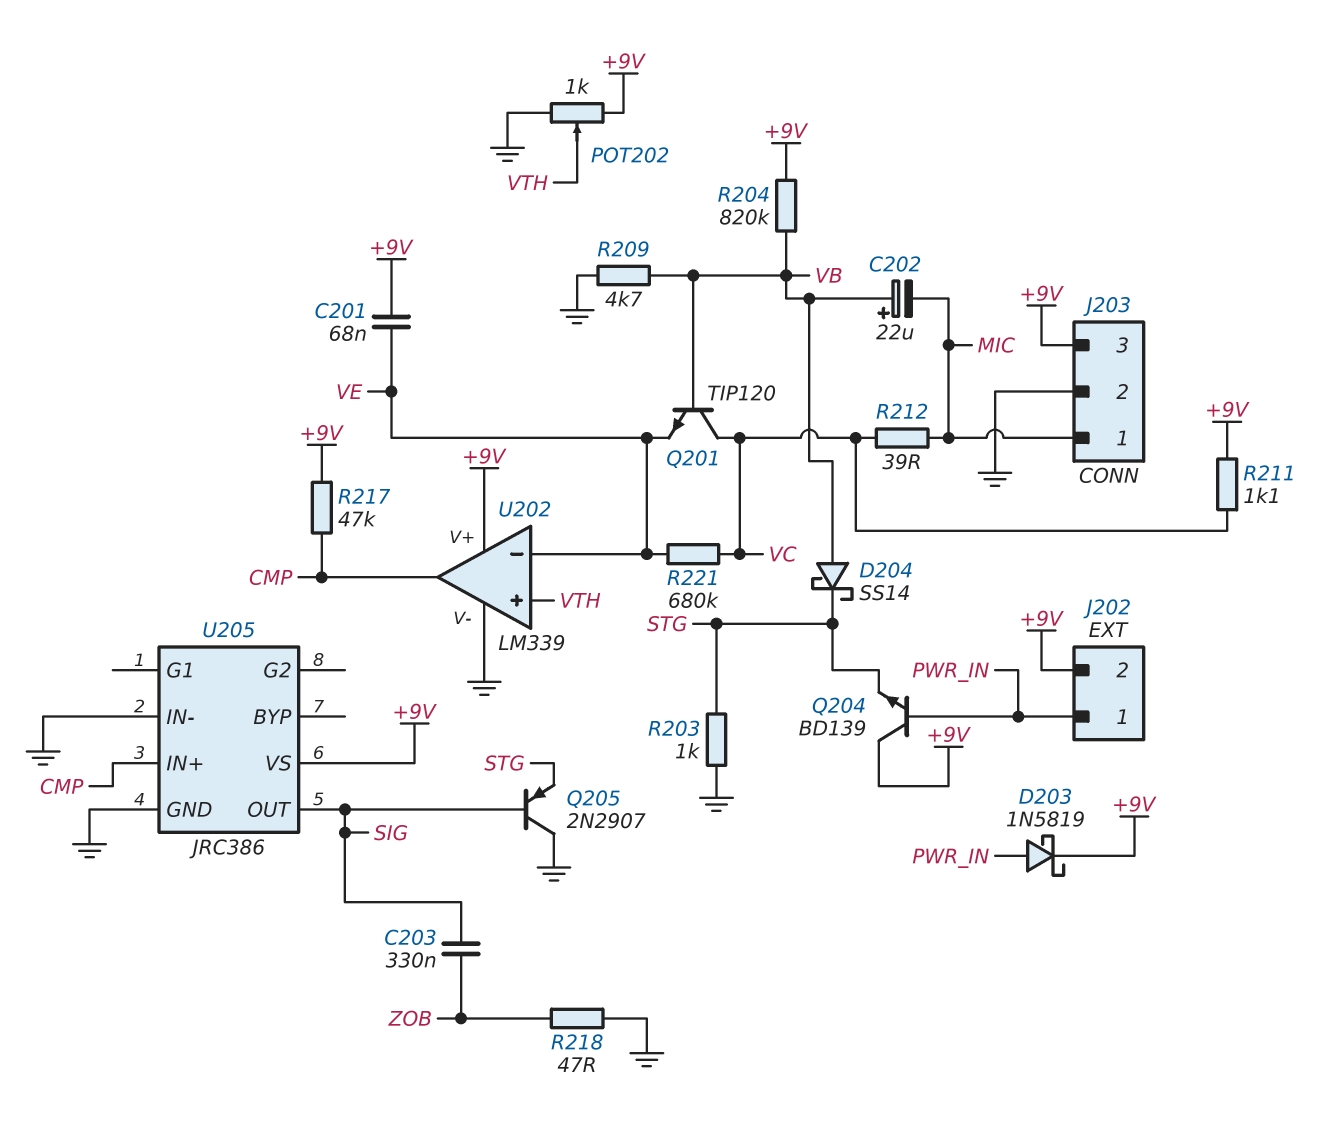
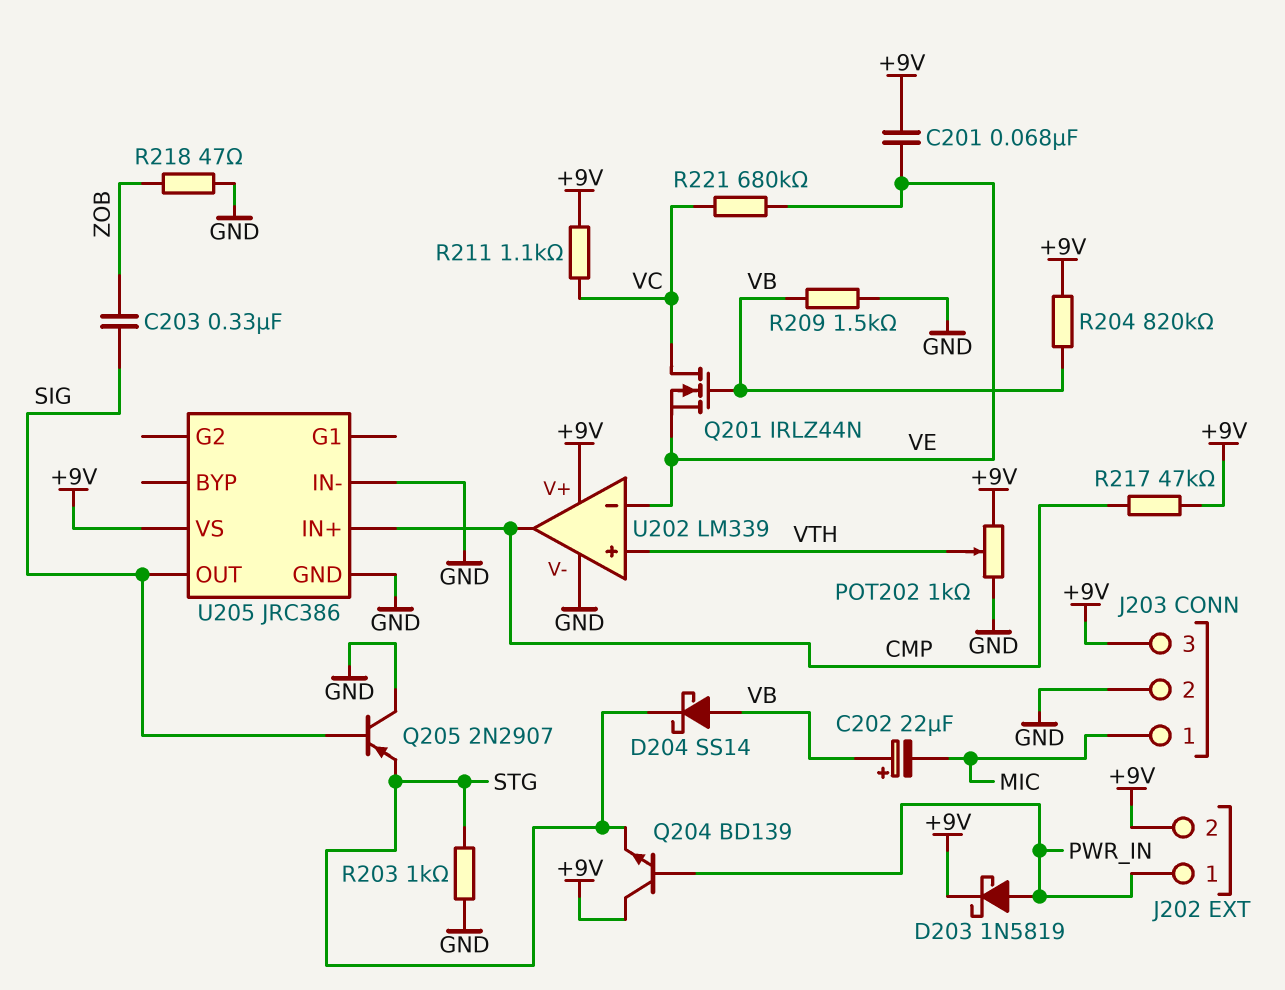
Q201: NPN TIP120 (B VB, C VC, E VE) -> NMOS IRLZ44N (G VB, D VC, S VE)
R209: 4.7k (GND, VB) -> 1.5k (GND, VB)
R212: 39 (MIC, VC) -> none

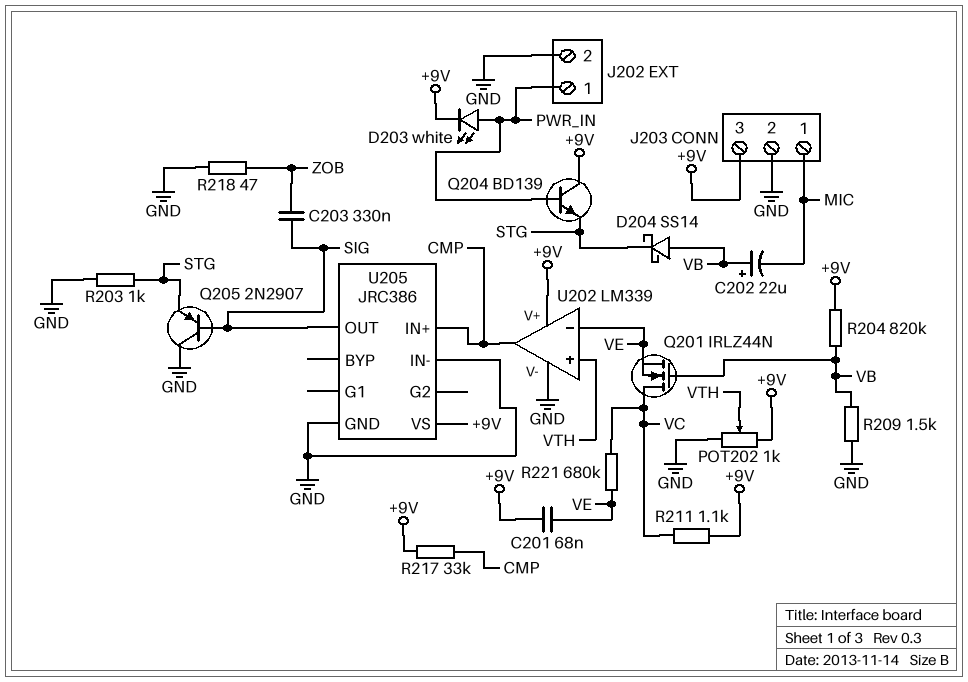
D203: schottky 1N5819 (A PWR_IN, K +9V) -> LED white (A PWR_IN, K +9V)
J202 pin 2: +9V -> GND
R217: 47k (+9V, CMP) -> 33k (+9V, CMP)

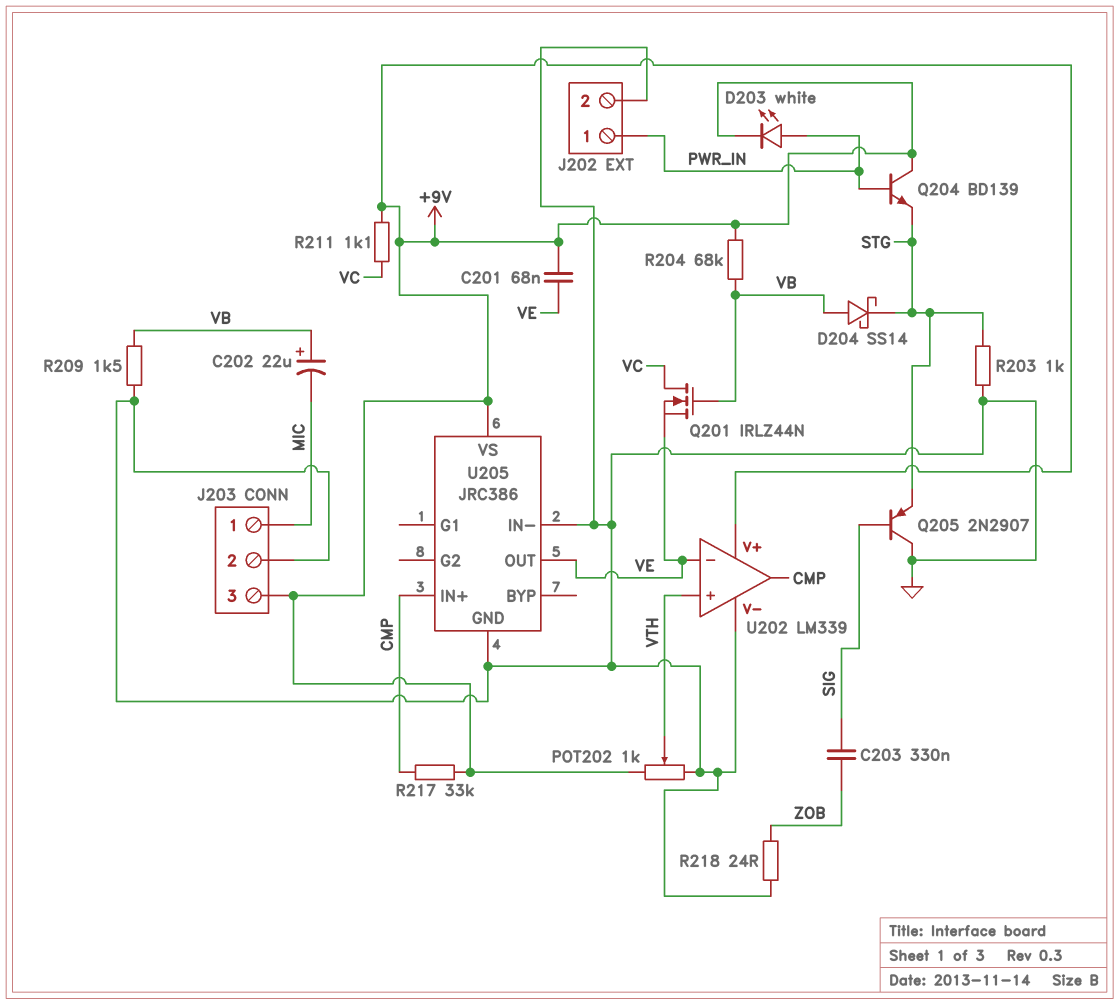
R204: 820k (+9V, VB) -> 68k (+9V, VB)
R218: 47 (GND, ZOB) -> 24 (GND, ZOB)
R221: 680k (VC, VE) -> none
U205 pin OUT: SIG -> VE

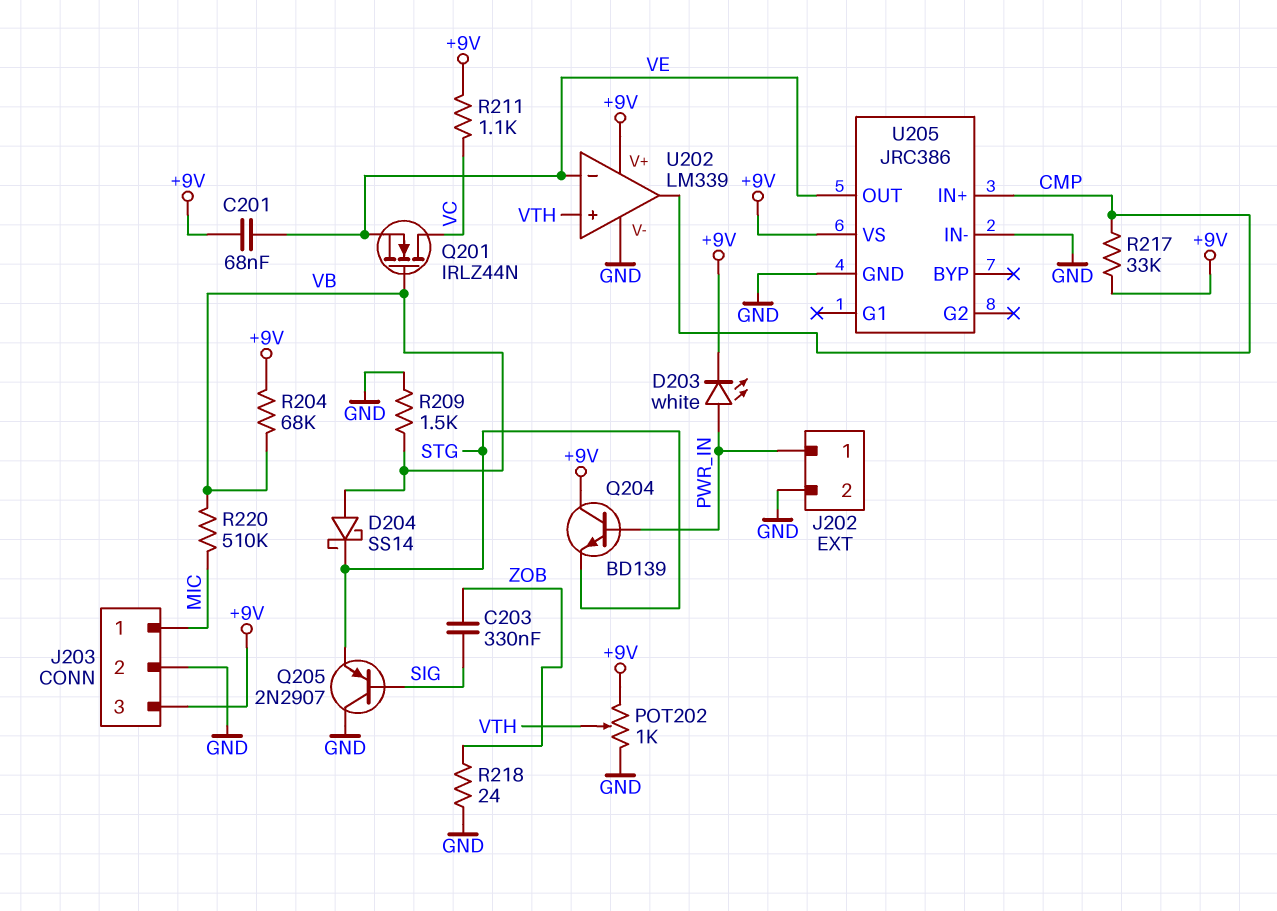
C202: 22uF (plus VB, minus MIC) -> none
R203: 1k (GND, STG) -> none
R220: none -> 510k (MIC, VB)

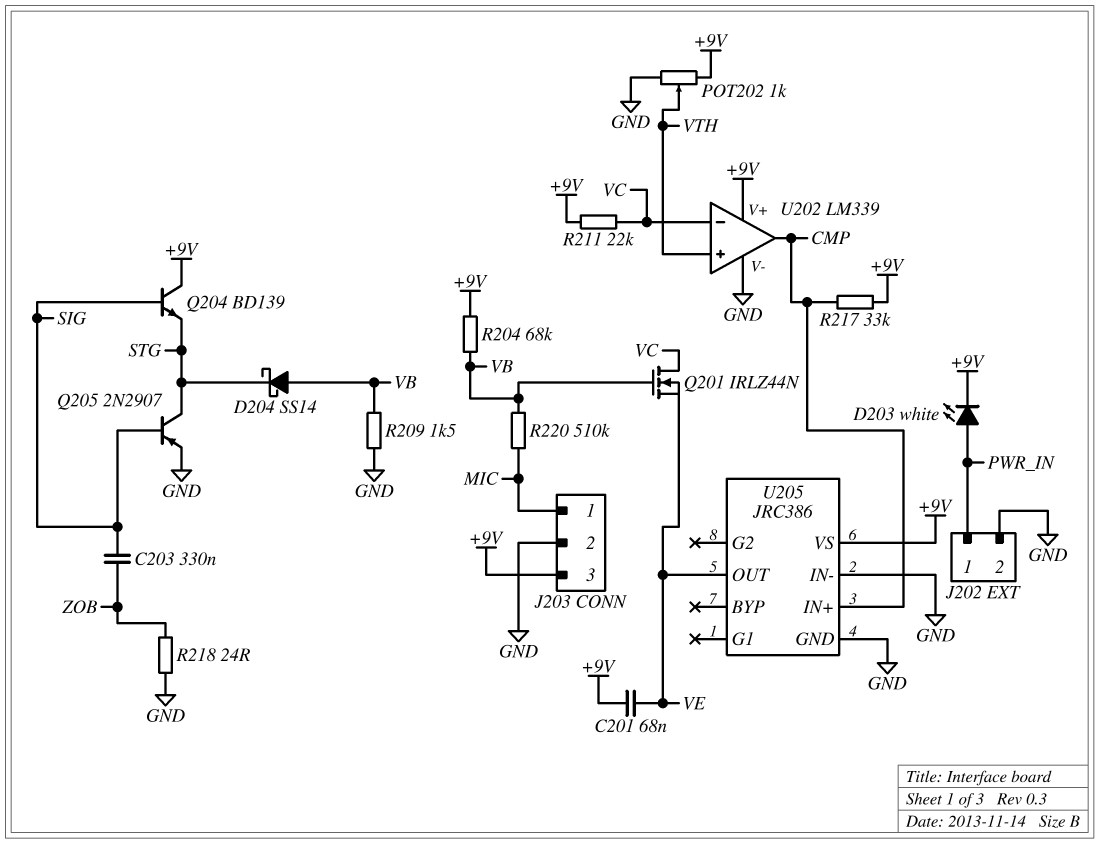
Q204: NPN BD139 (B PWR_IN, C +9V, E STG) -> NPN BD139 (B SIG, C +9V, E STG)
Q205: PNP 2N2907 (B SIG, C GND, E STG) -> PNP 2N2907 (B SIG, C STG, E GND)
R211: 1.1k (+9V, VC) -> 22k (+9V, VC)
U202 pin in-: VE -> VC

